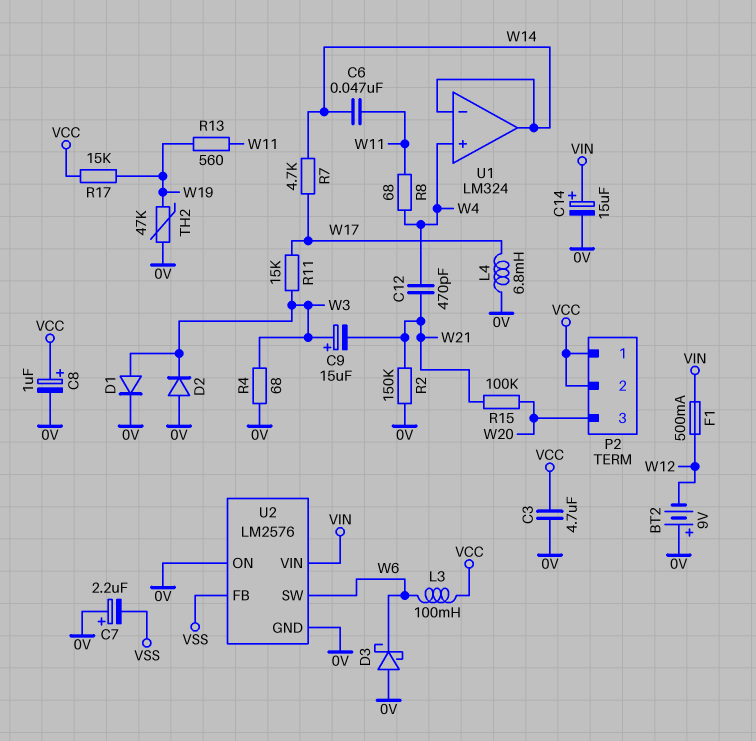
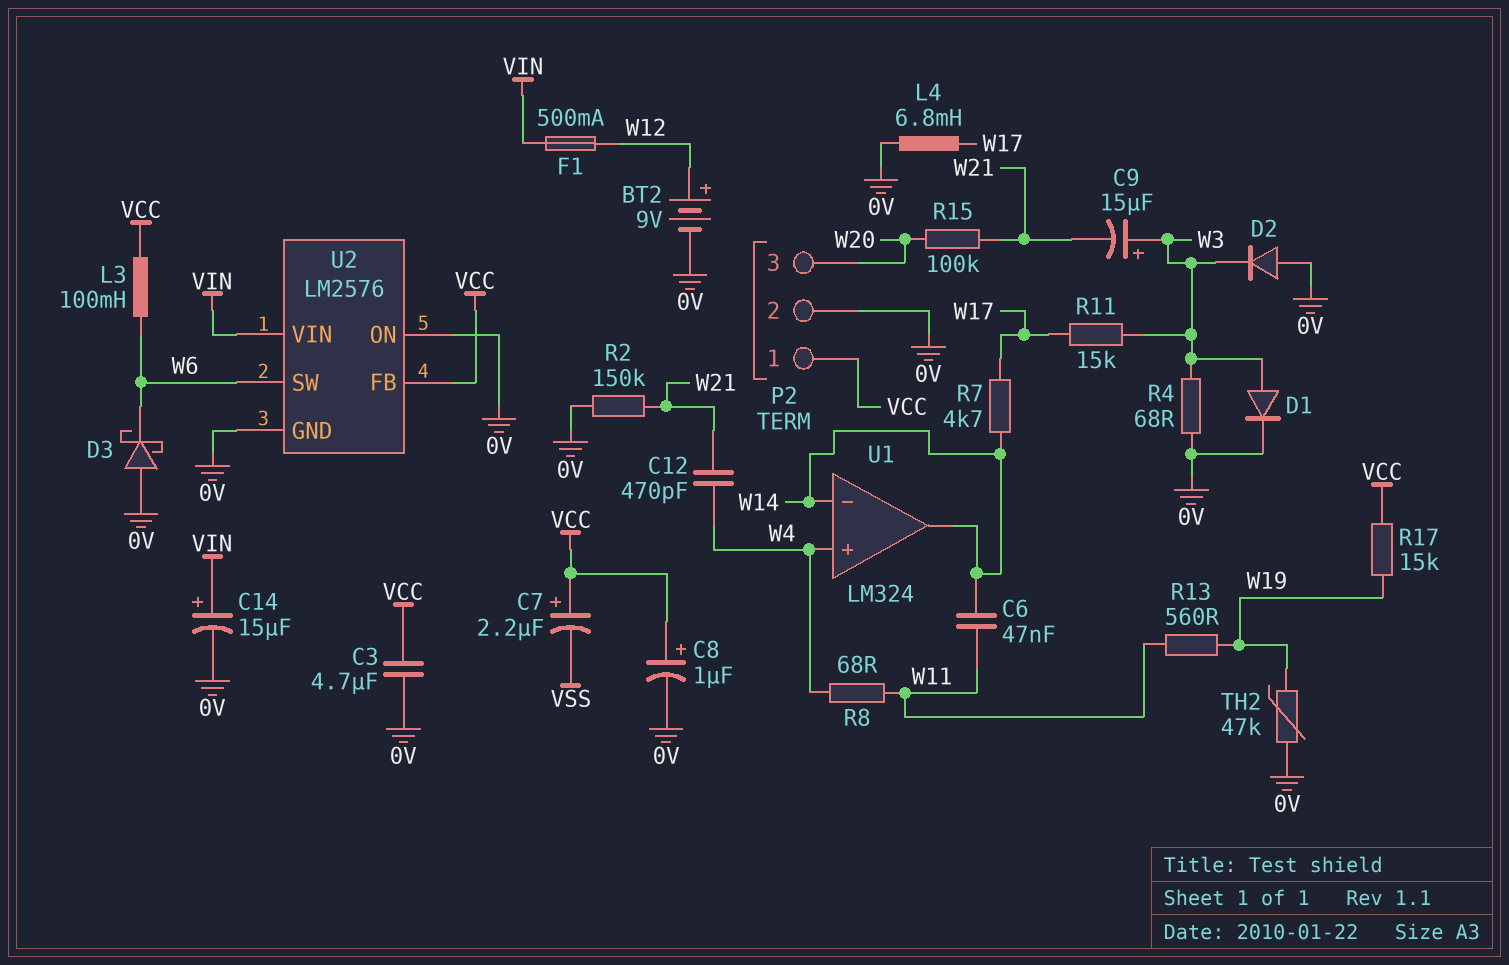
BT2: 9V (plus 0V, minus W12) -> 9V (plus W12, minus 0V)
C7: 2.2uF (plus 0V, minus VSS) -> 2.2uF (plus VCC, minus VSS)
P2 pin 2: VCC -> 0V
U2 pin FB: VSS -> VCC

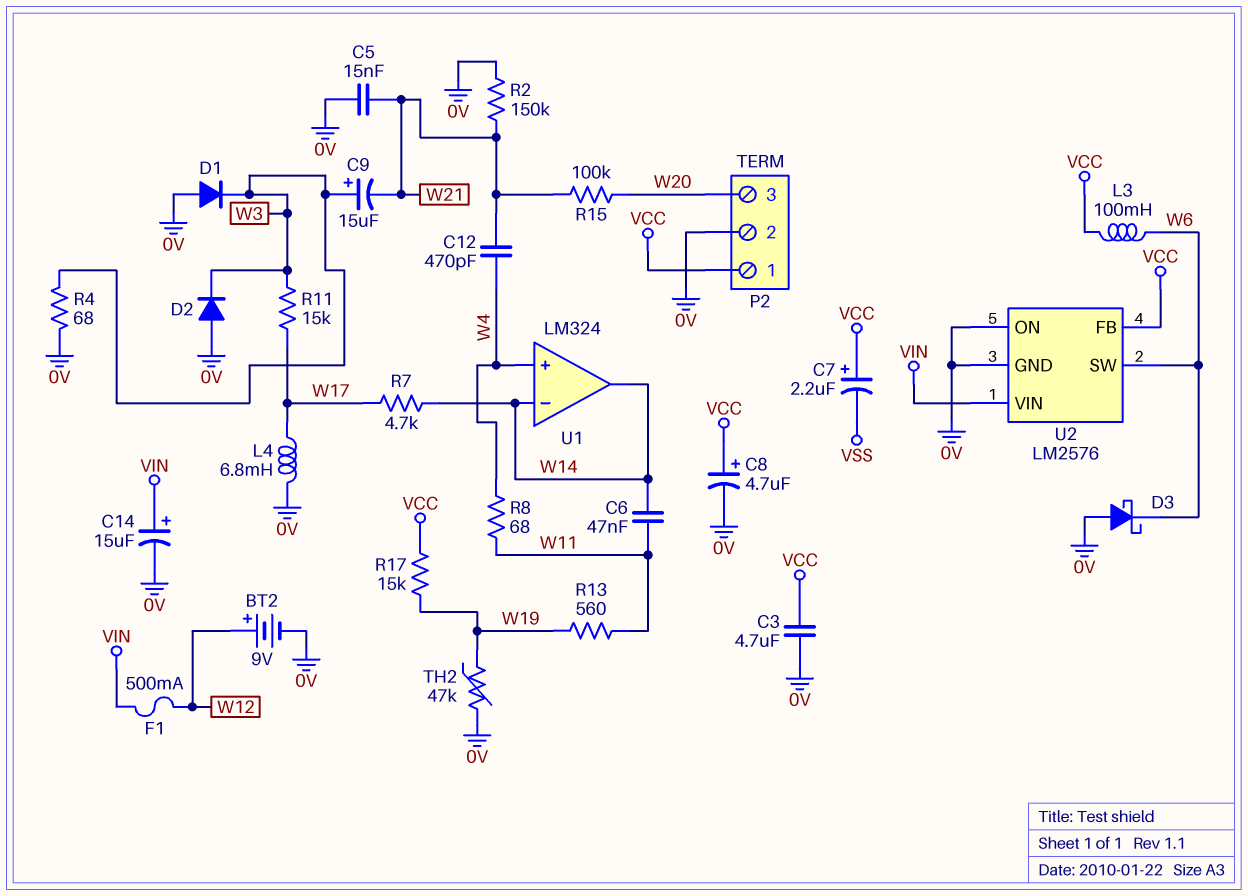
C5: none -> 15nF (0V, W21)
C8: 1uF (plus VCC, minus 0V) -> 4.7uF (plus VCC, minus 0V)
D1: diode (A W3, K 0V) -> diode (A 0V, K W3)

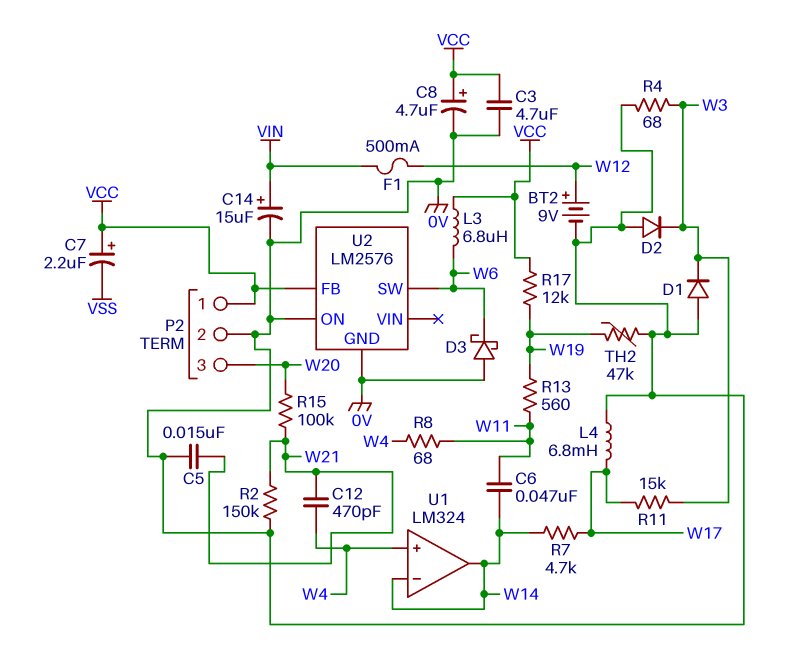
C9: 15uF (plus W3, minus W21) -> none
L3: 100mH (VCC, W6) -> 6.8uH (VCC, W6)
R17: 15k (VCC, W19) -> 12k (VCC, W19)
U2 pin VIN: VIN -> none

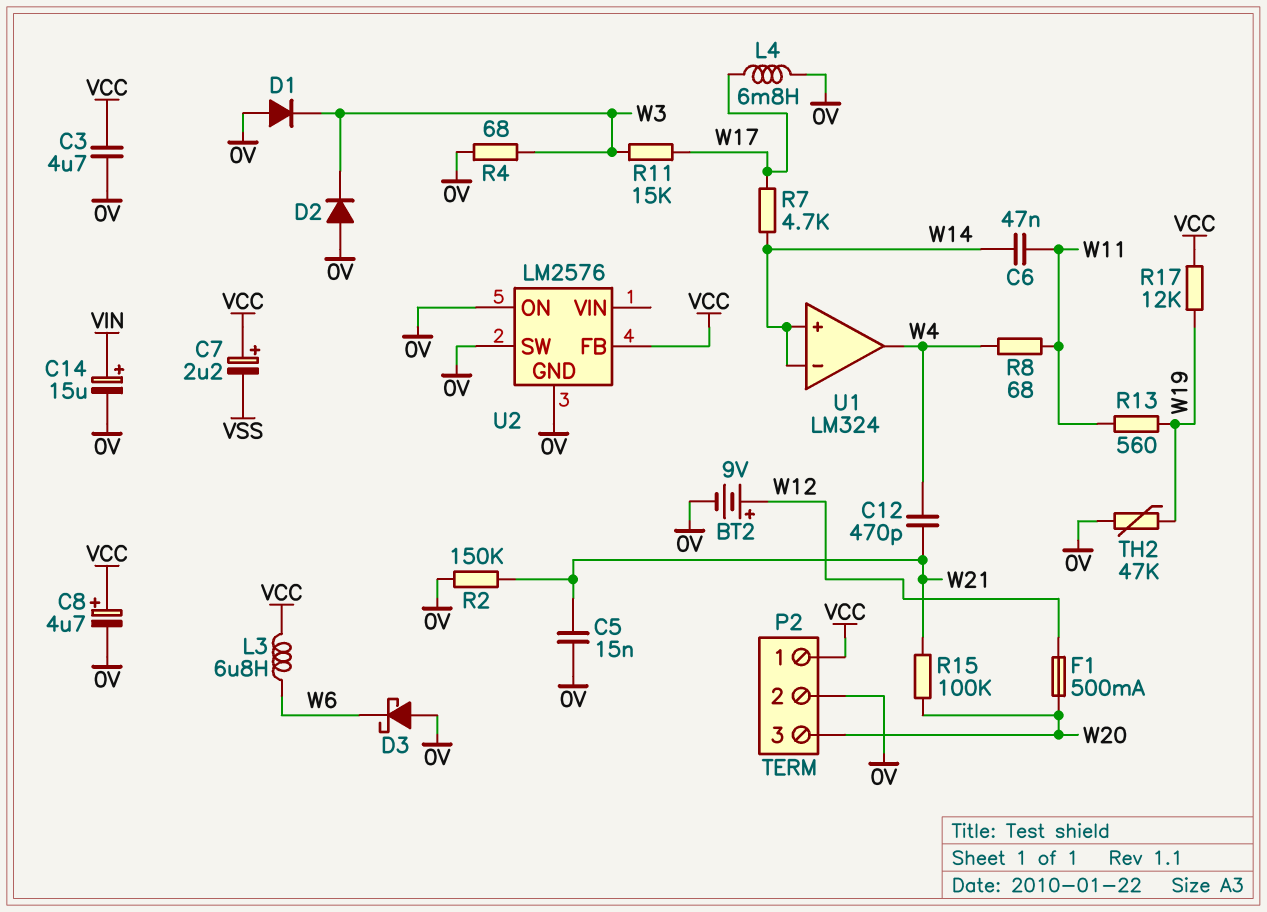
F1: 500mA (VIN, W12) -> 500mA (W12, W20)
U1 pin in+: W4 -> W14
U1 pin out: W14 -> W4
U2 pin SW: W6 -> 0V

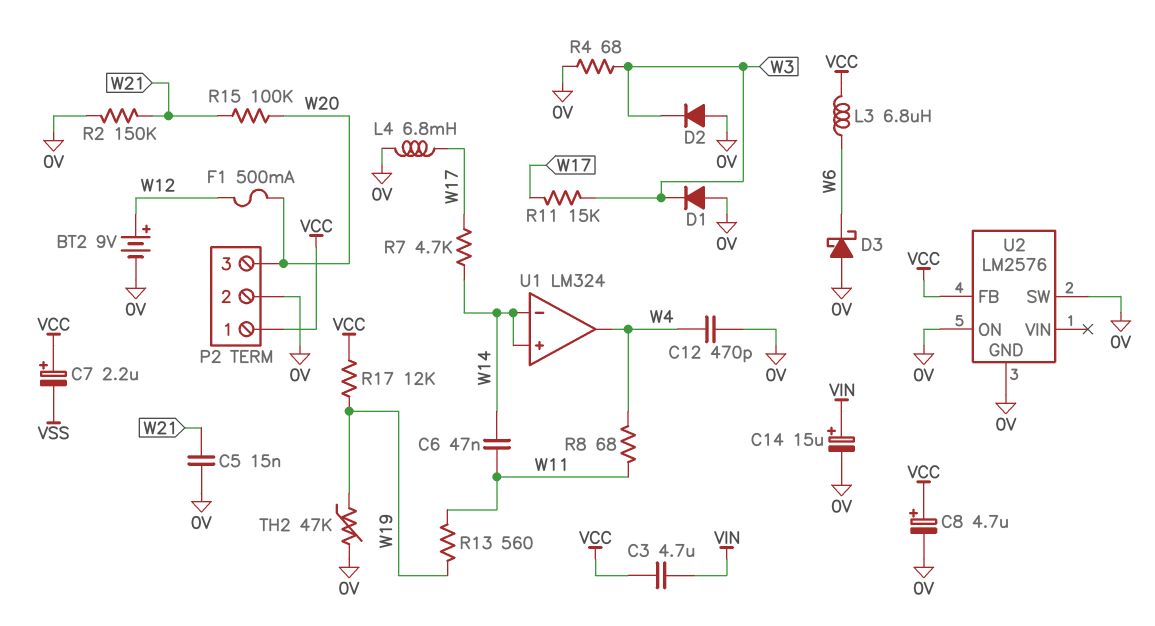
C3: 4.7uF (0V, VCC) -> 4.7uF (VCC, VIN)
C12: 470pF (W4, W21) -> 470pF (0V, W4)

